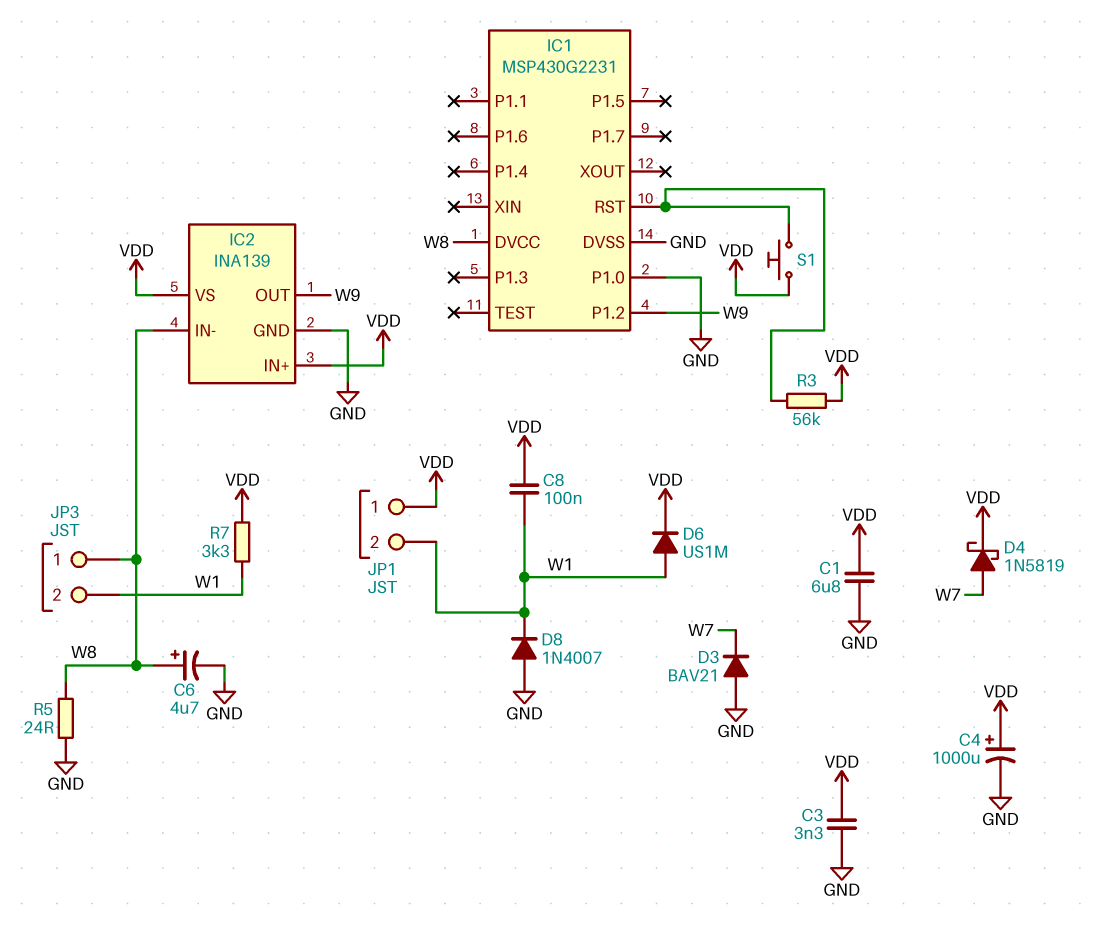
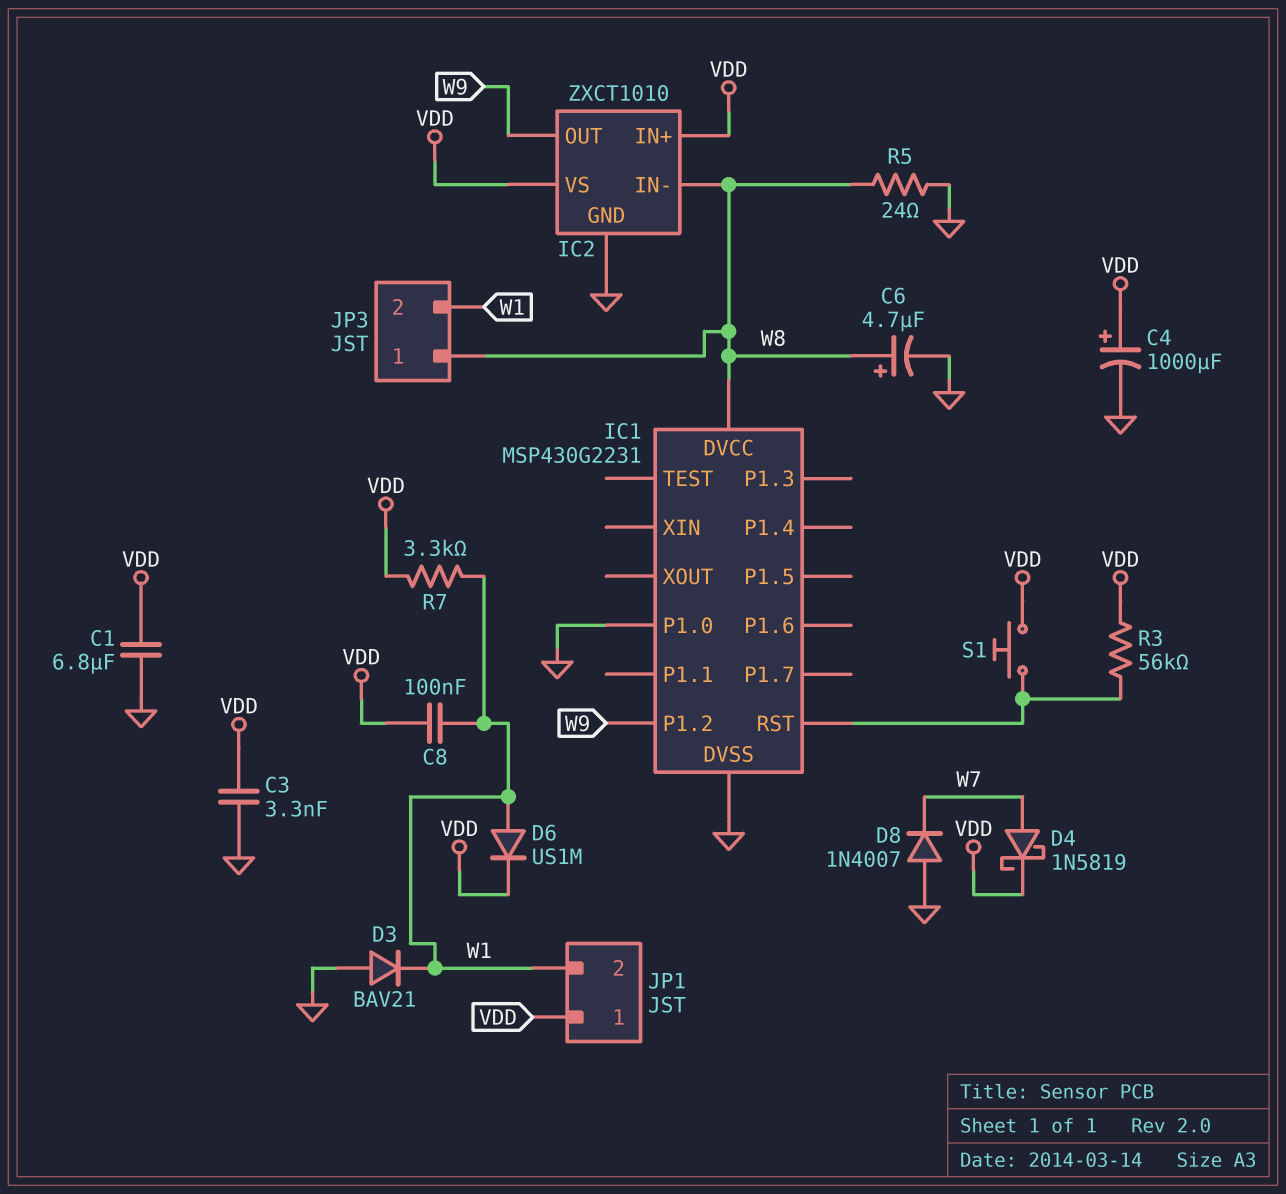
D3: diode BAV21 (A GND, K W7) -> diode BAV21 (A GND, K W1)
D8: diode 1N4007 (A GND, K W1) -> diode 1N4007 (A GND, K W7)
IC2: INA139 -> ZXCT1010

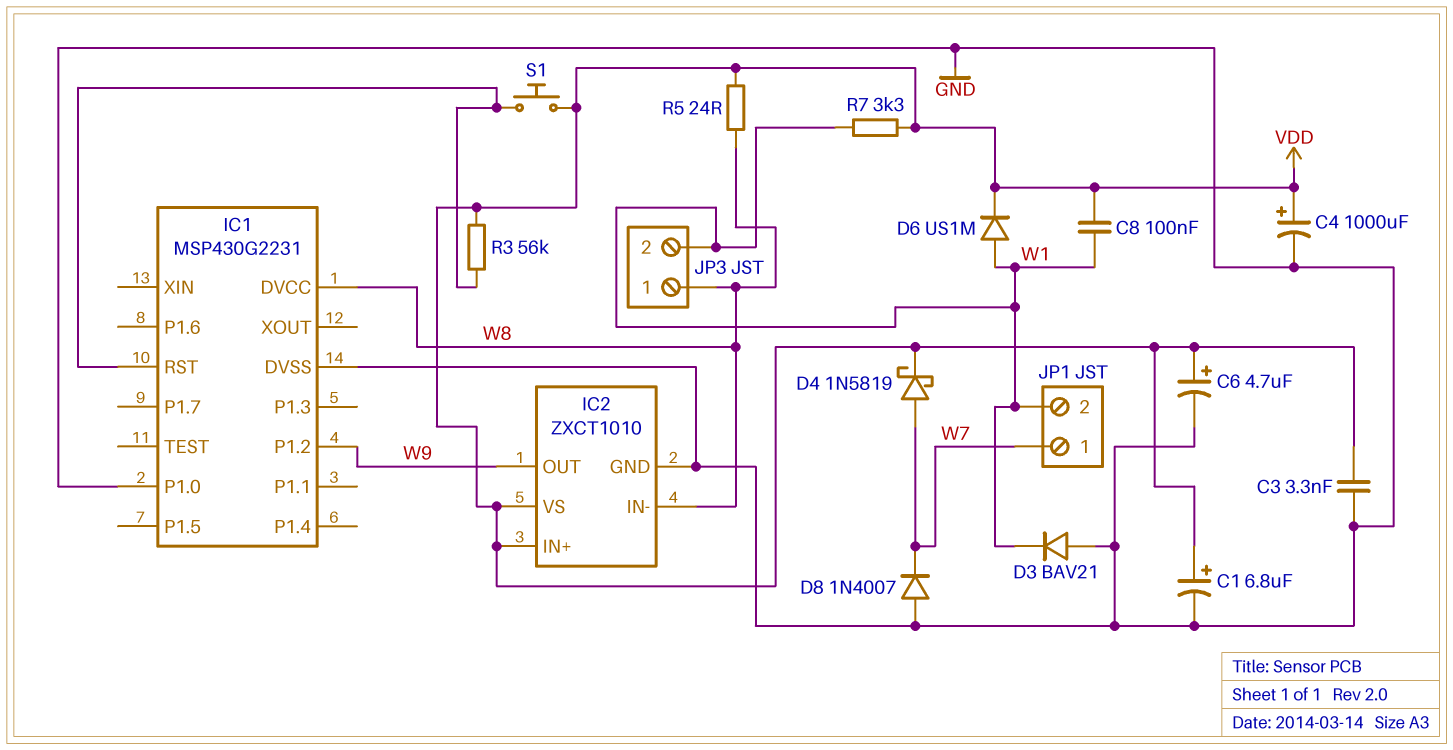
C1: 6.8uF (GND, VDD) -> 6.8uF (plus VDD, minus GND)
C6: 4.7uF (plus W8, minus GND) -> 4.7uF (plus VDD, minus GND)
JP1 pin 1: VDD -> W7
R5: 24 (GND, W8) -> 24 (VDD, W8)

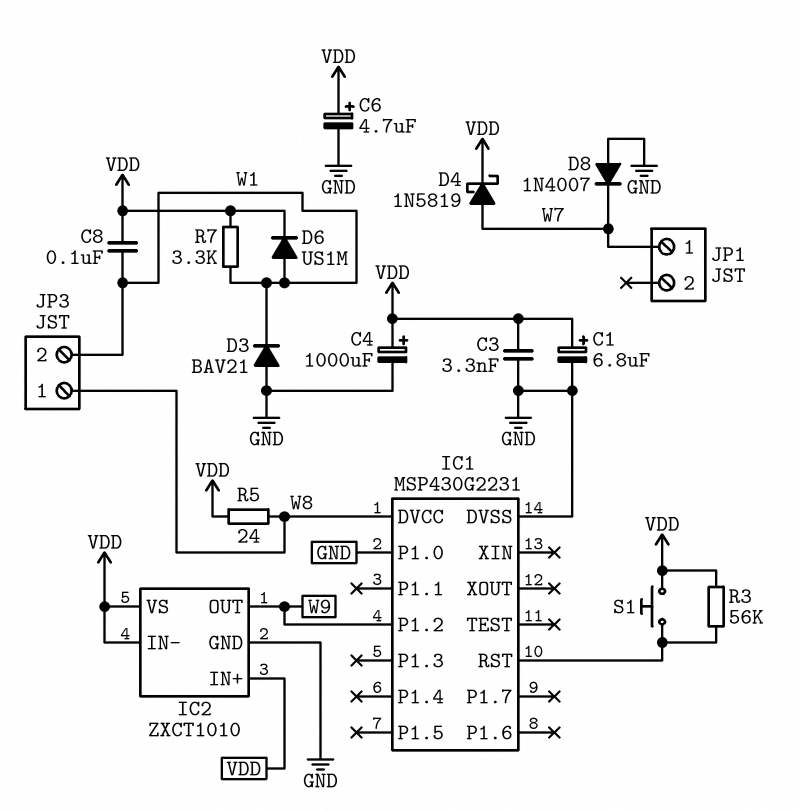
IC2 pin IN-: W8 -> VDD
JP1 pin 2: W1 -> none

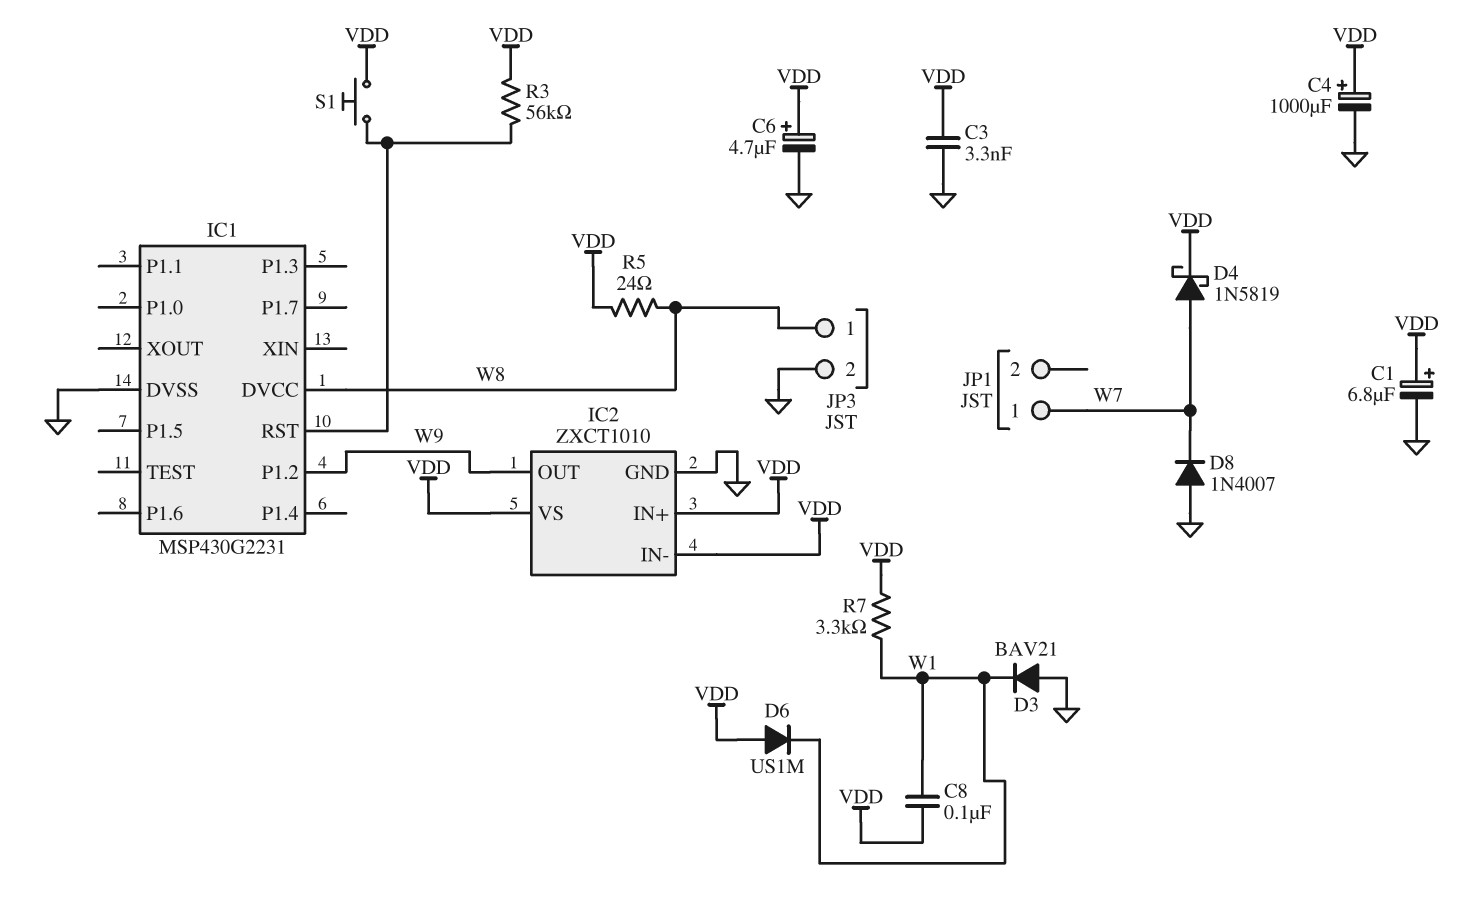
D6: diode US1M (A W1, K VDD) -> diode US1M (A VDD, K W1)
IC1 pin P1.0: GND -> none
JP3 pin 2: W1 -> GND

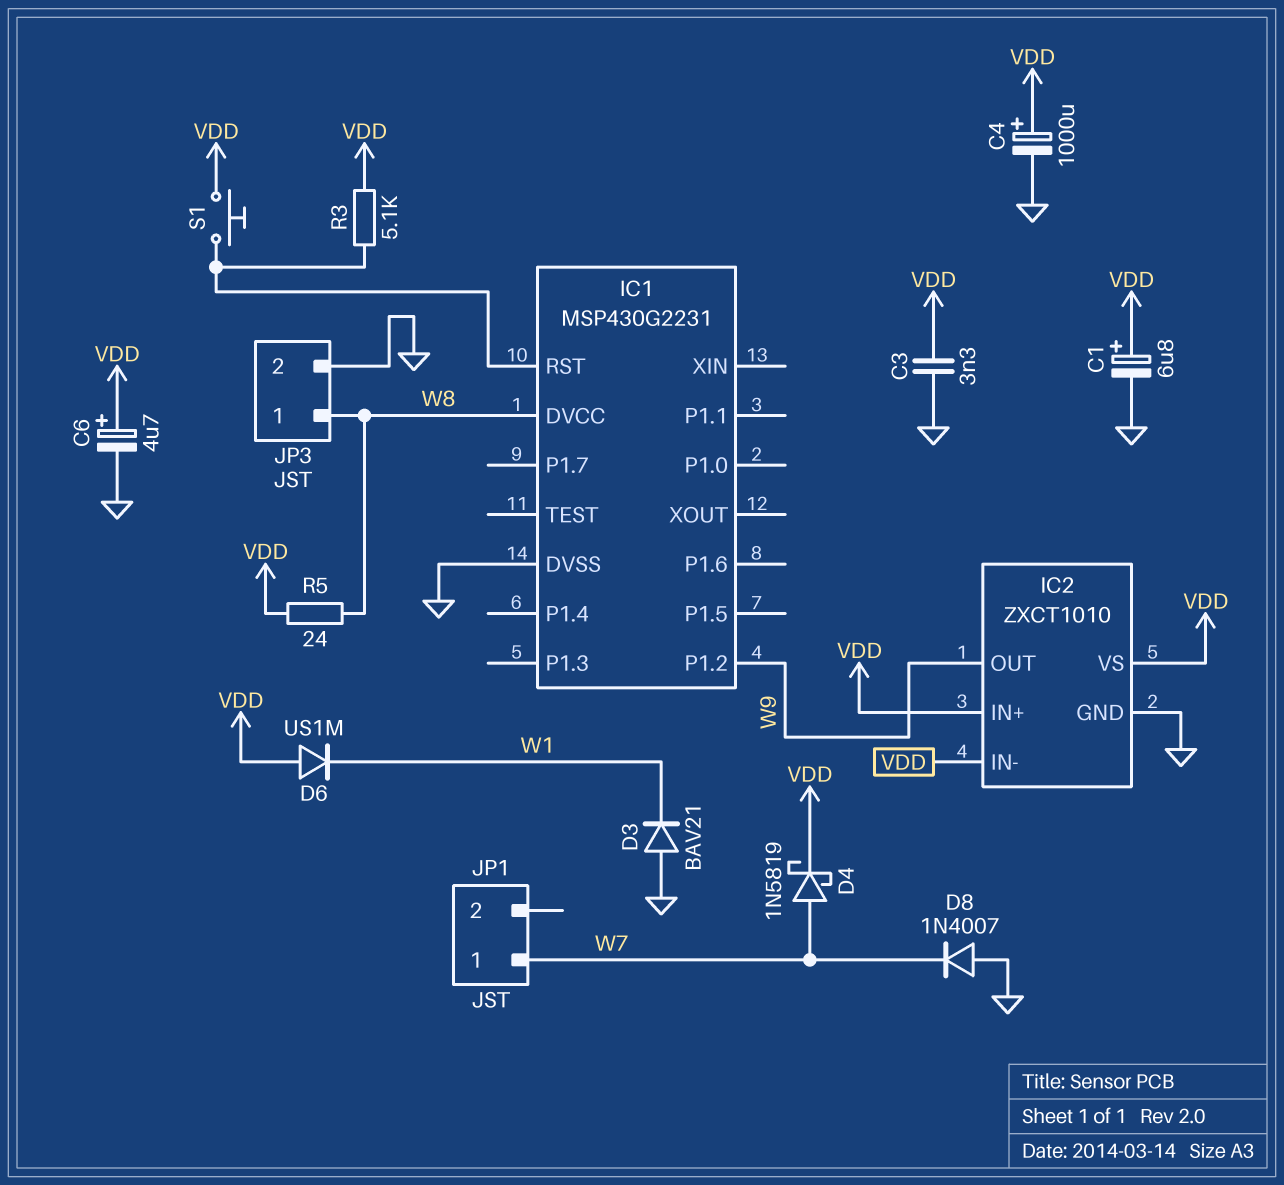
C8: 100nF (VDD, W1) -> none
R3: 56k (IC1/RST, VDD) -> 5.1k (IC1/RST, VDD)
R7: 3.3k (VDD, W1) -> none

